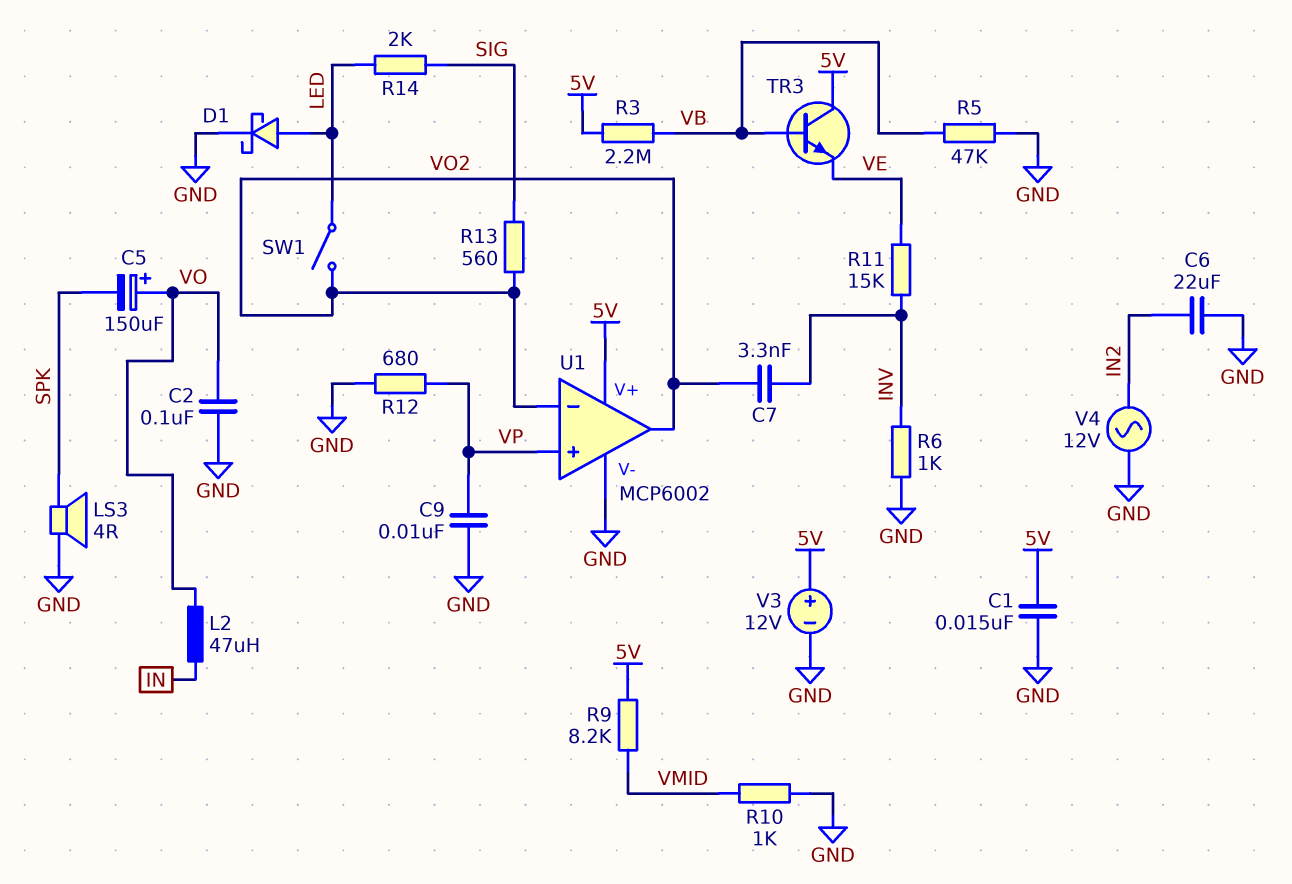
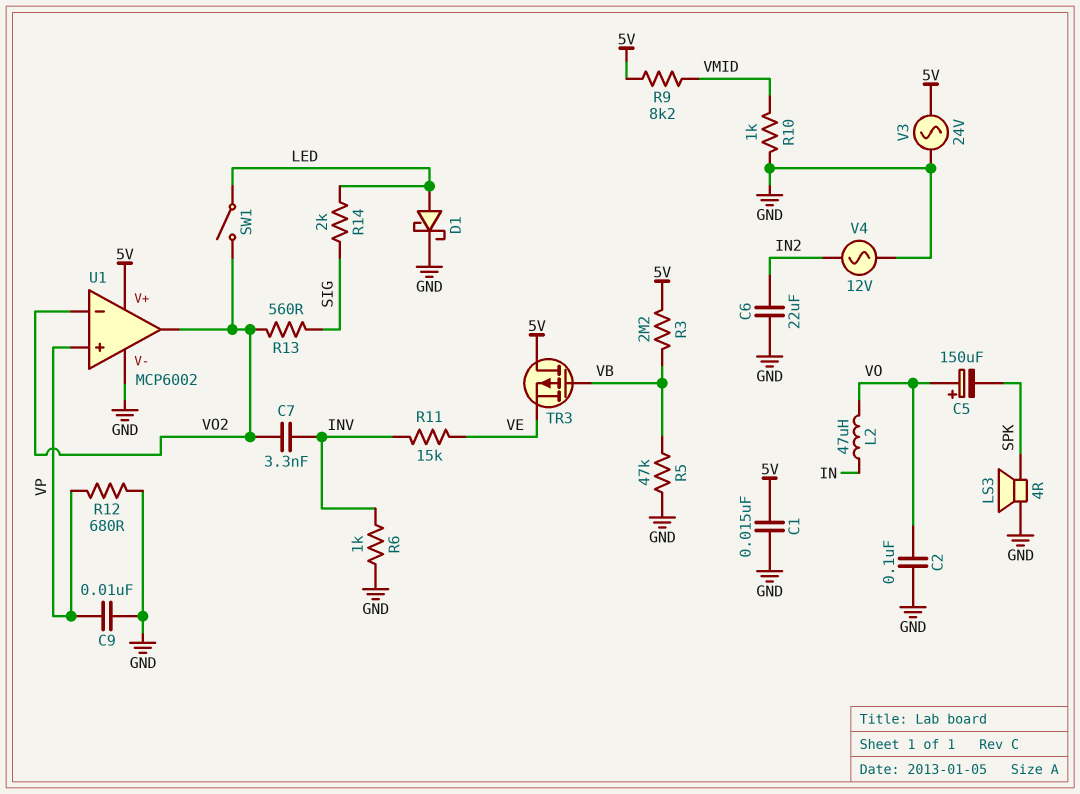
TR3: NPN (B VB, C 5V, E VE) -> PMOS (G VB, D 5V, S VE)
V3: 12V (plus 5V, minus GND) -> AC 24V (5V, GND)

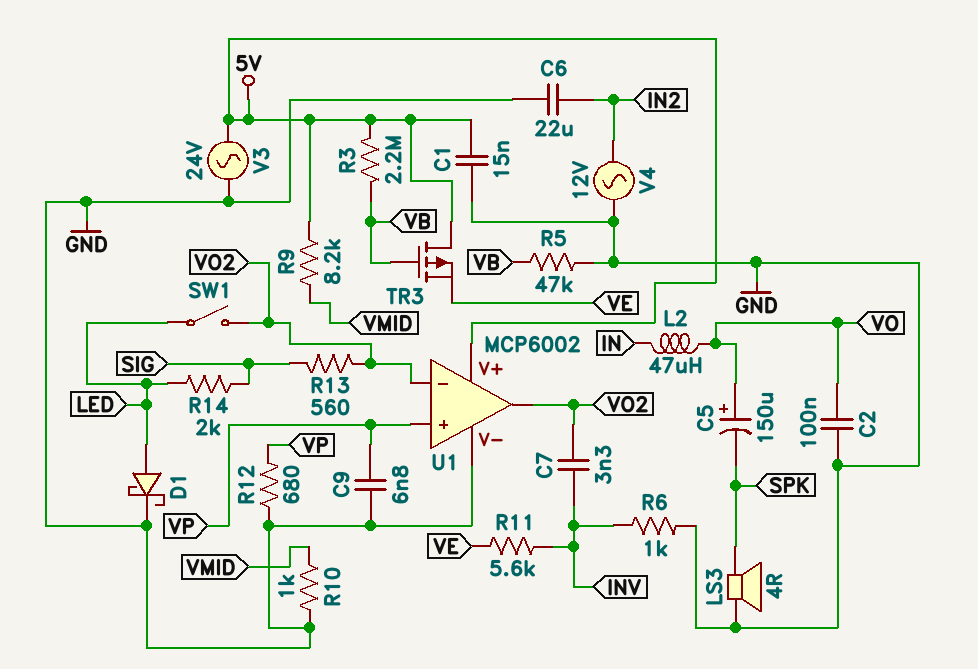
C9: 10nF (GND, VP) -> 6.8nF (GND, VP)
R11: 15k (INV, VE) -> 5.6k (INV, VE)

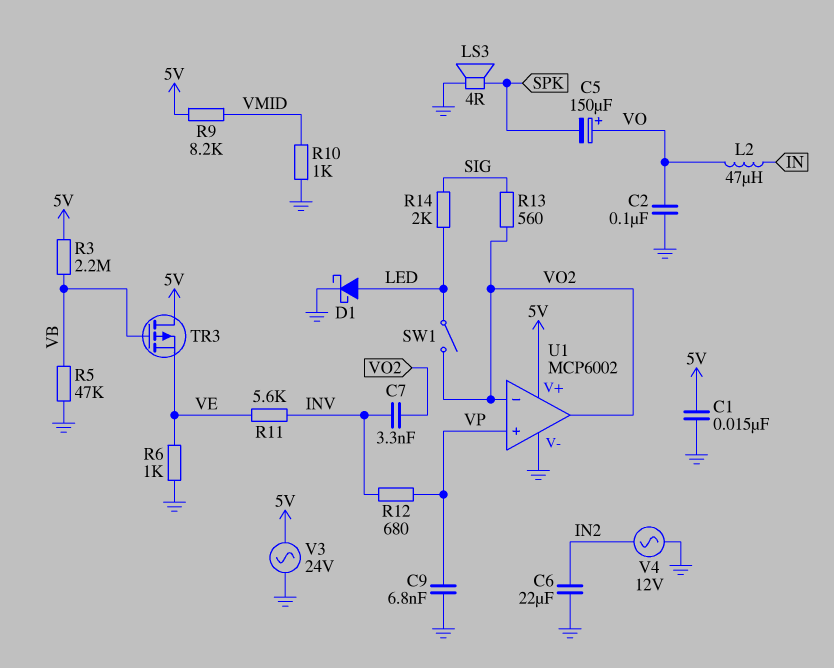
R6: 1k (GND, INV) -> 1k (GND, VE)
R12: 680 (GND, VP) -> 680 (INV, VP)

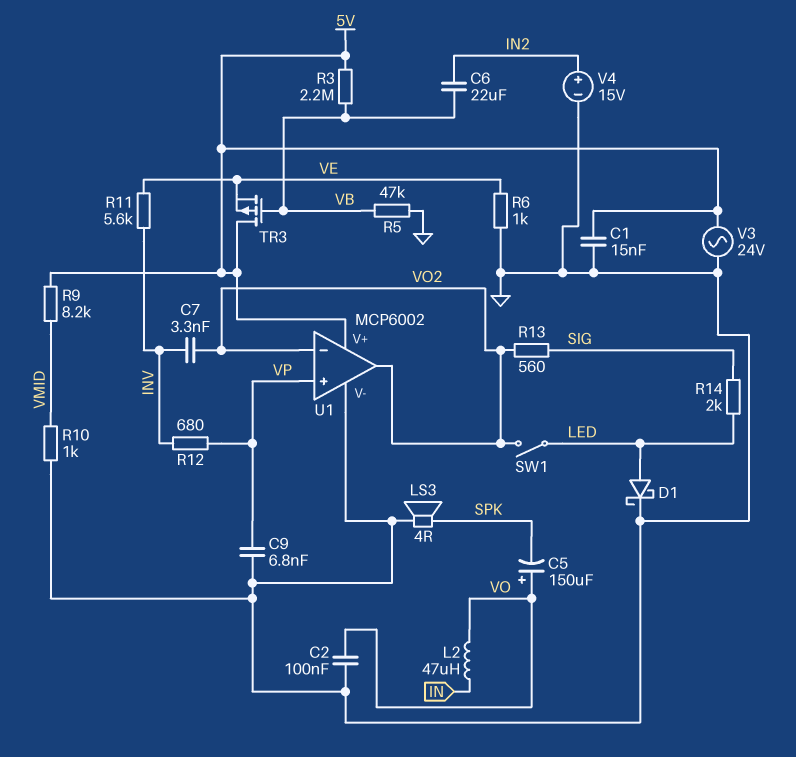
C6: 22uF (GND, IN2) -> 22uF (IN2, VB)
V4: AC 12V (GND, IN2) -> 15V (plus IN2, minus GND)

